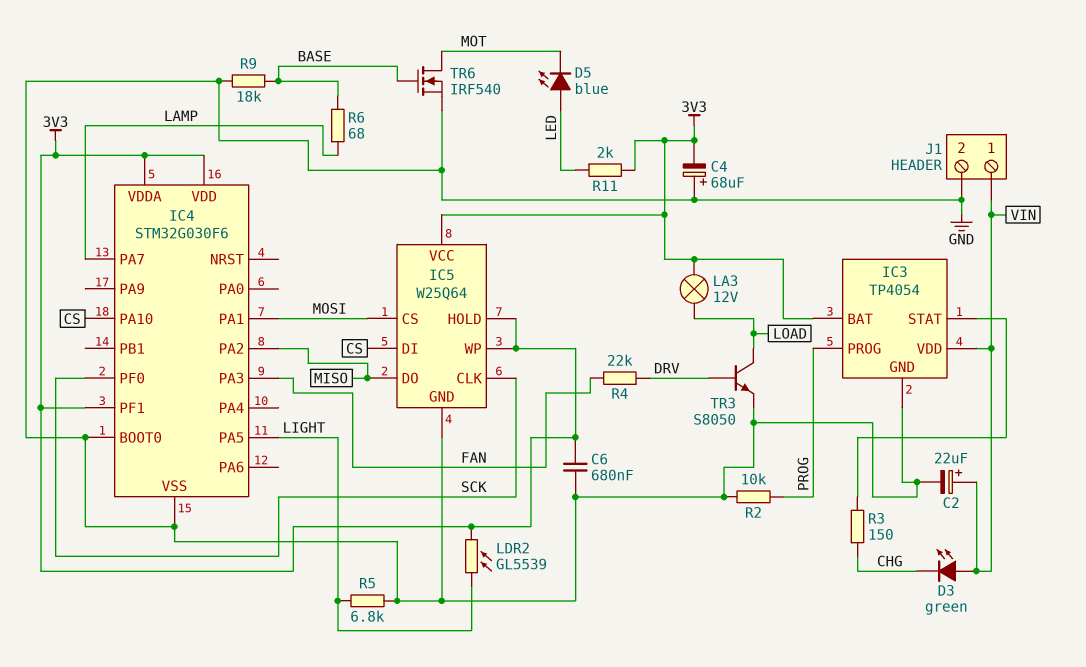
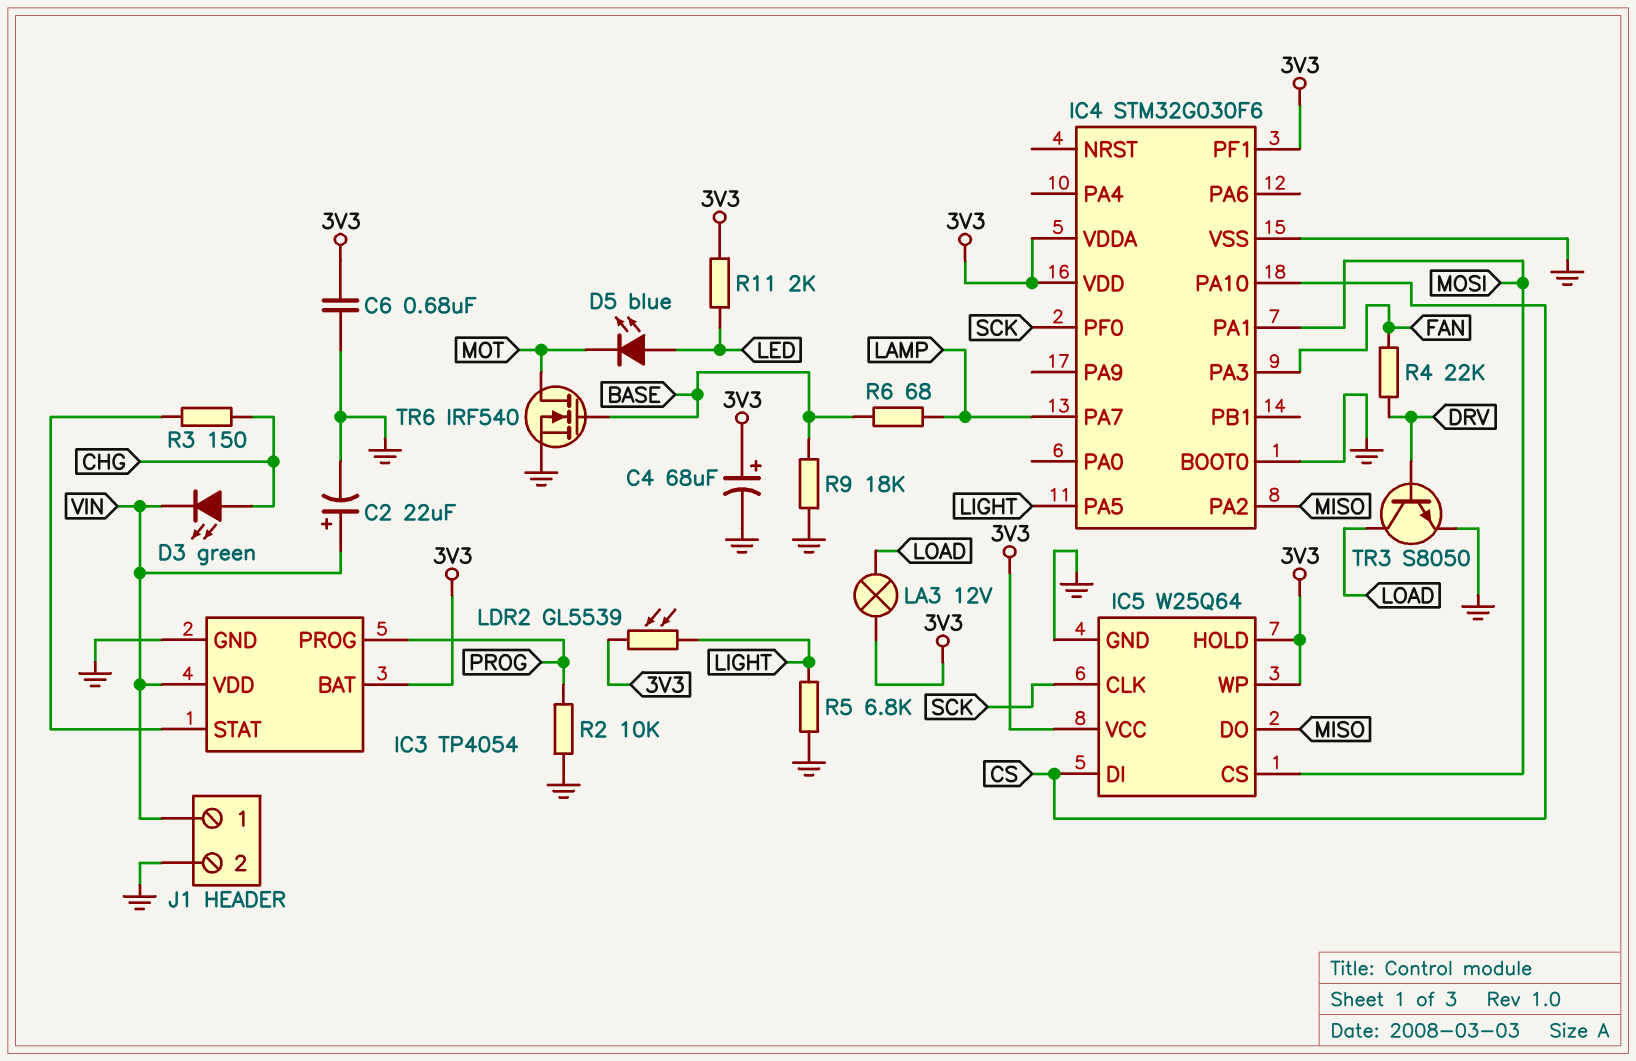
C4: 68uF (plus GND, minus 3V3) -> 68uF (plus 3V3, minus GND)
D3: LED green (A VIN, K CHG) -> LED green (A CHG, K VIN)

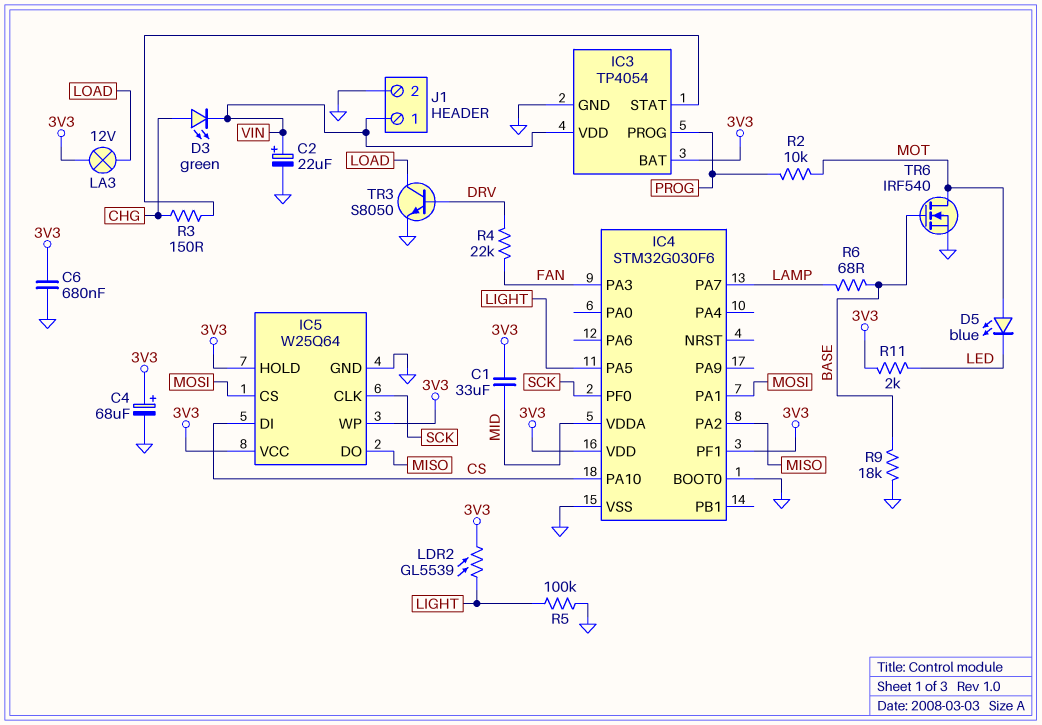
C1: none -> 33uF (3V3, MID)
D5: LED blue (A LED, K MOT) -> LED blue (A MOT, K LED)
IC4 pin VDDA: 3V3 -> MID
R2: 10k (GND, PROG) -> 10k (MOT, PROG)
R5: 6.8k (GND, LIGHT) -> 100k (GND, LIGHT)

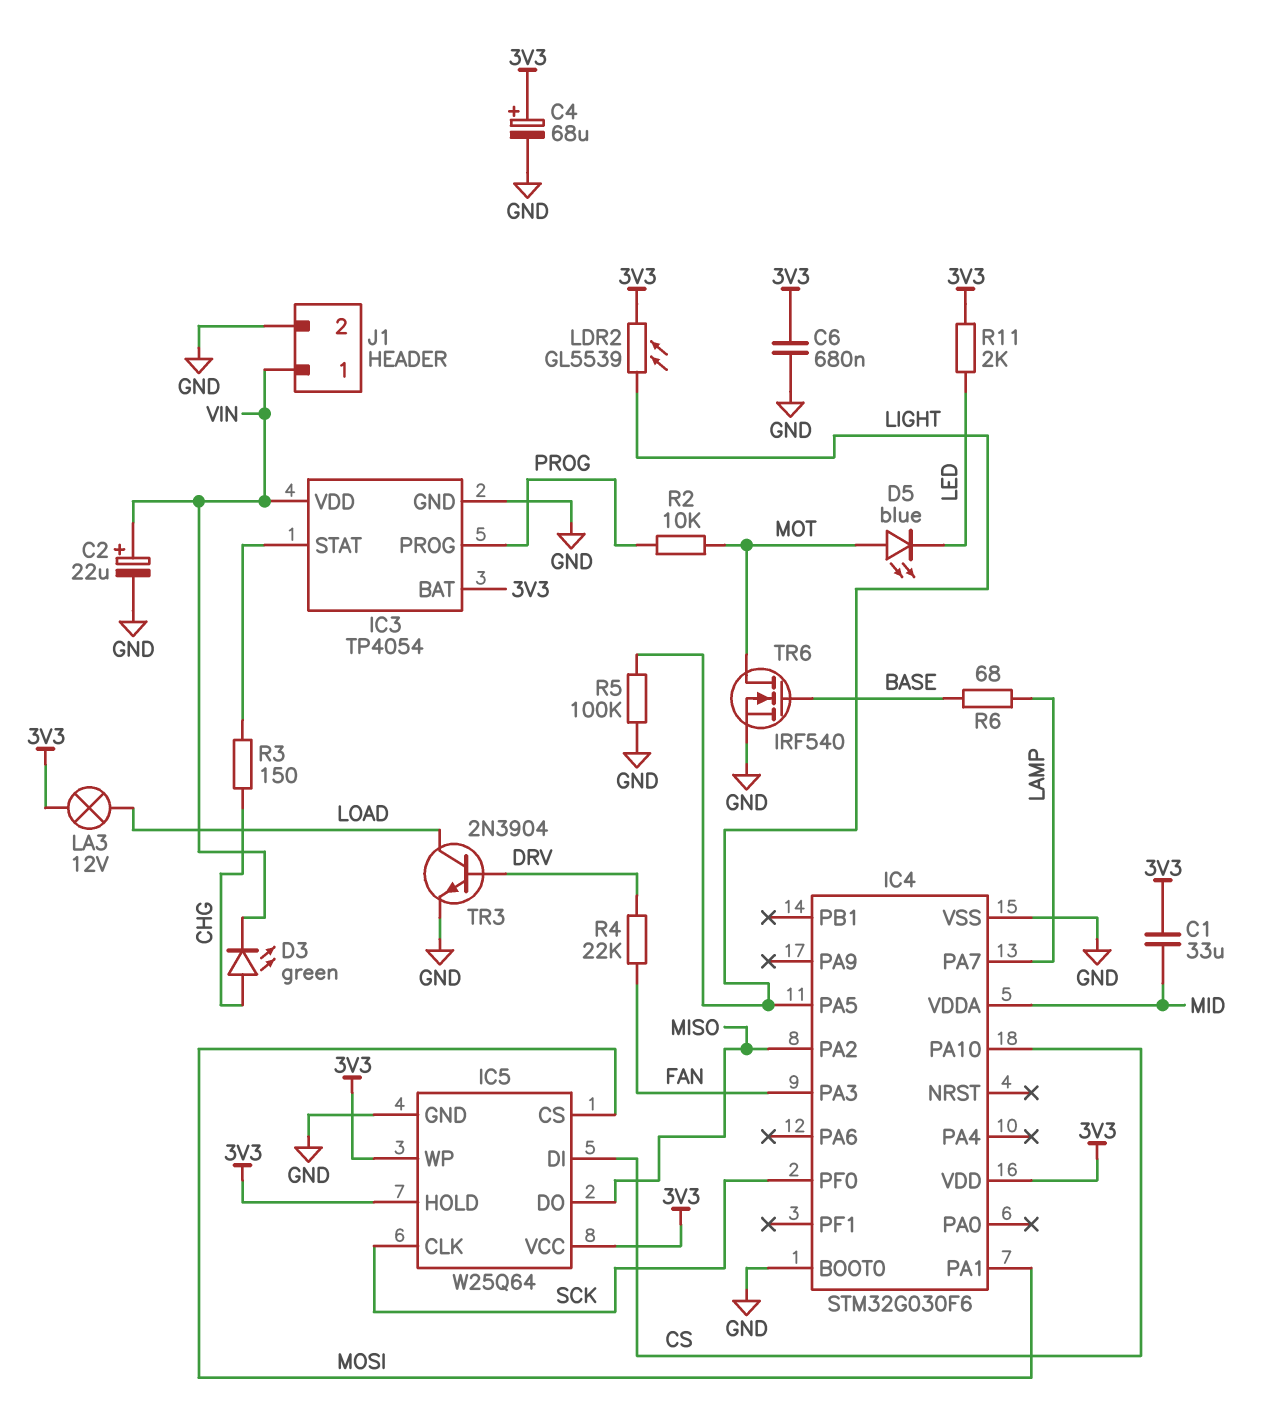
IC4 pin PF1: 3V3 -> none
R9: 18k (BASE, GND) -> none
TR3: NPN S8050 (B DRV, C LOAD, E GND) -> NPN 2N3904 (B DRV, C LOAD, E GND)

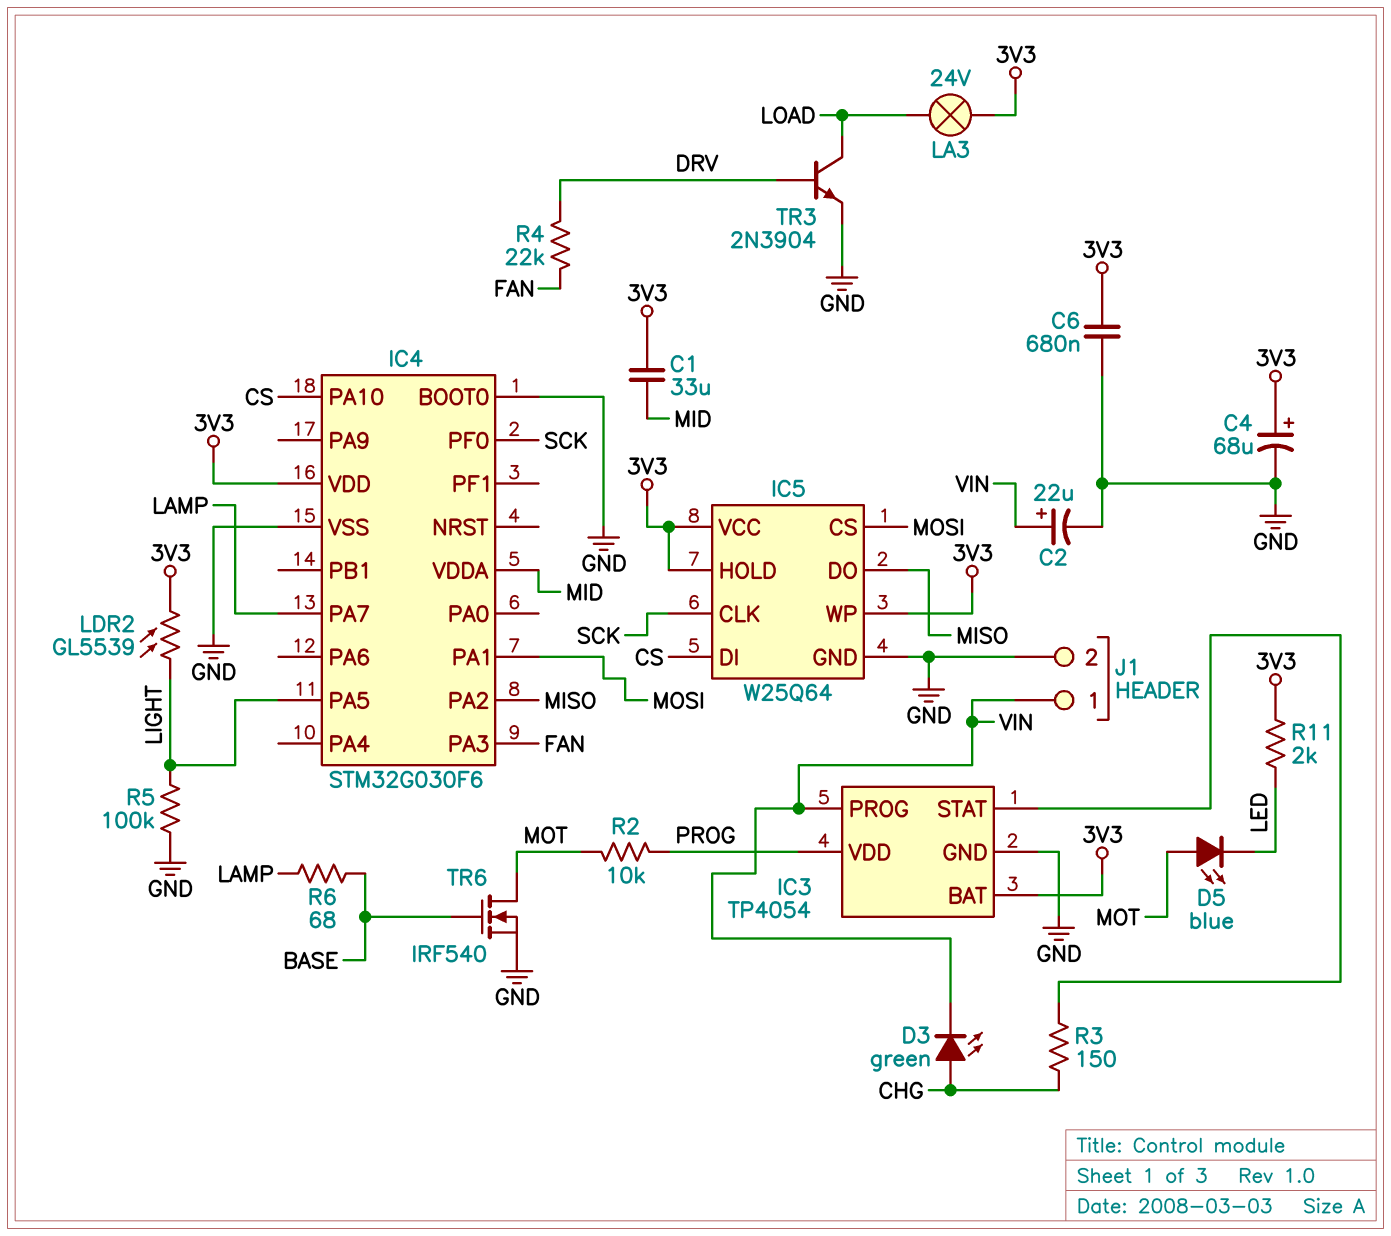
IC3 pin PROG: PROG -> VIN
IC3 pin VDD: VIN -> PROG
LA3: lamp 12V (3V3, LOAD) -> lamp 24V (3V3, LOAD)

